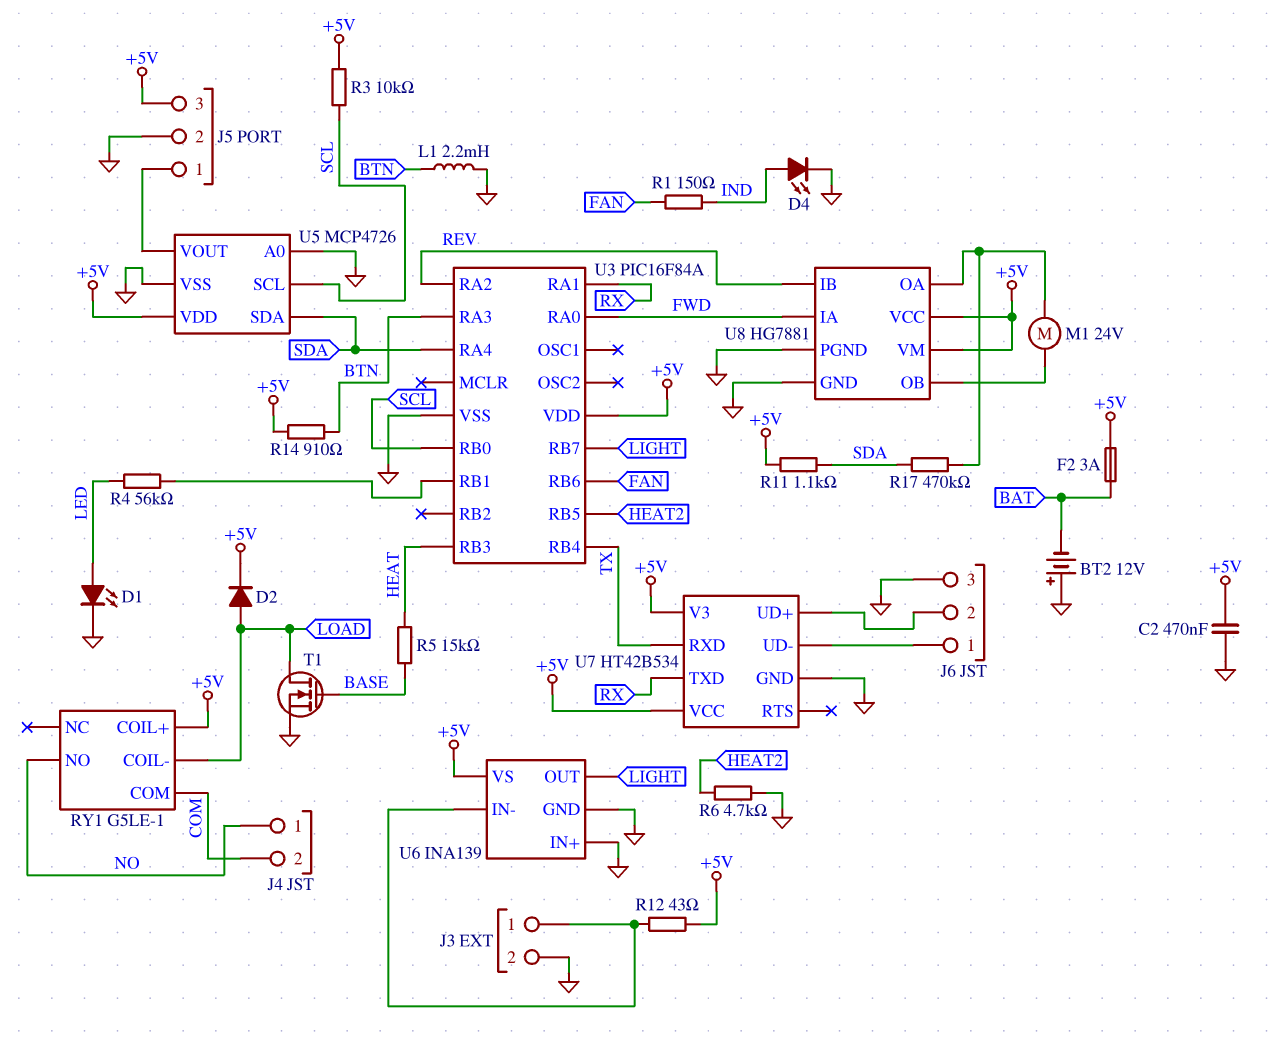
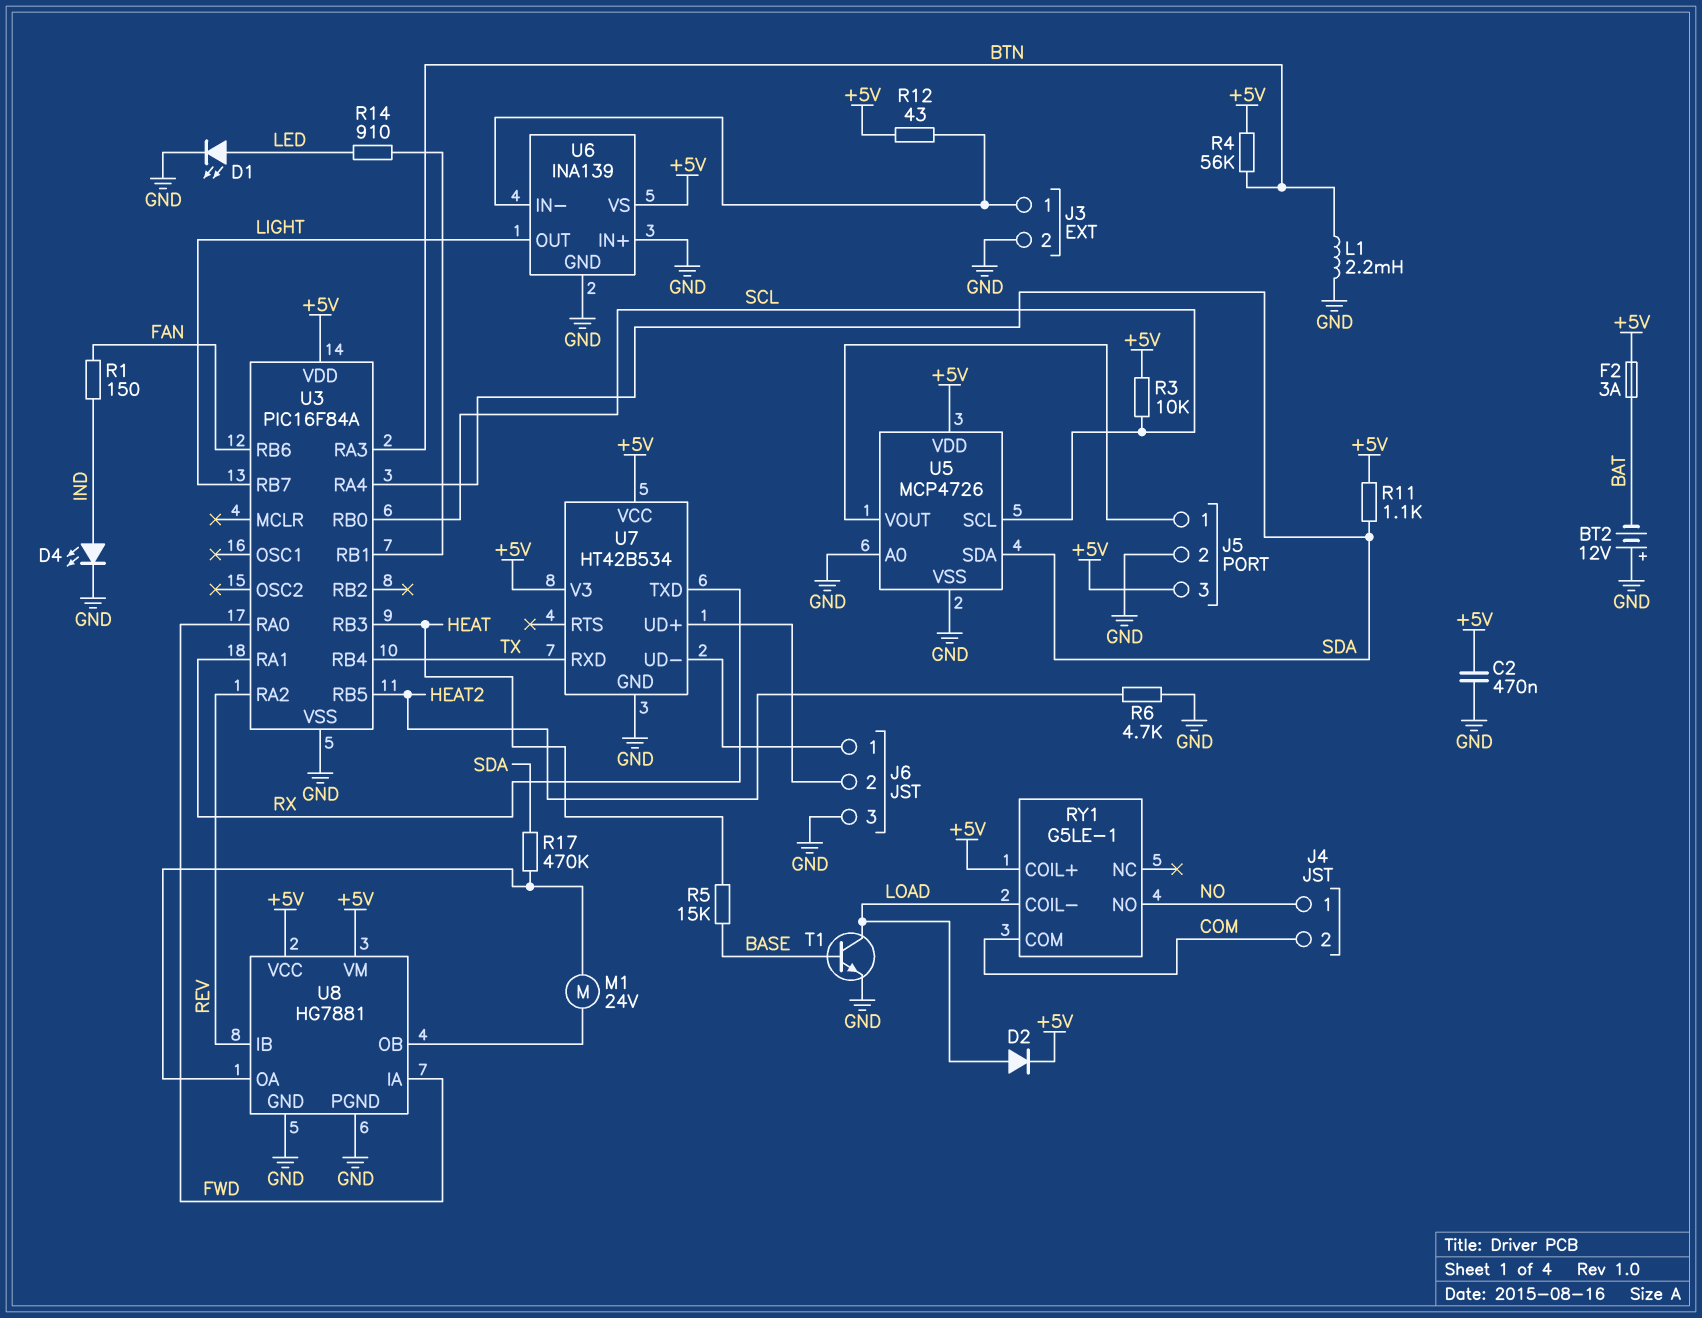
R4: 56k (LED, U3/RB1) -> 56k (+5V, BTN)
R14: 910 (+5V, BTN) -> 910 (LED, U3/RB1)
T1: NMOS (G BASE, D LOAD, S GND) -> NPN (B BASE, C LOAD, E GND)

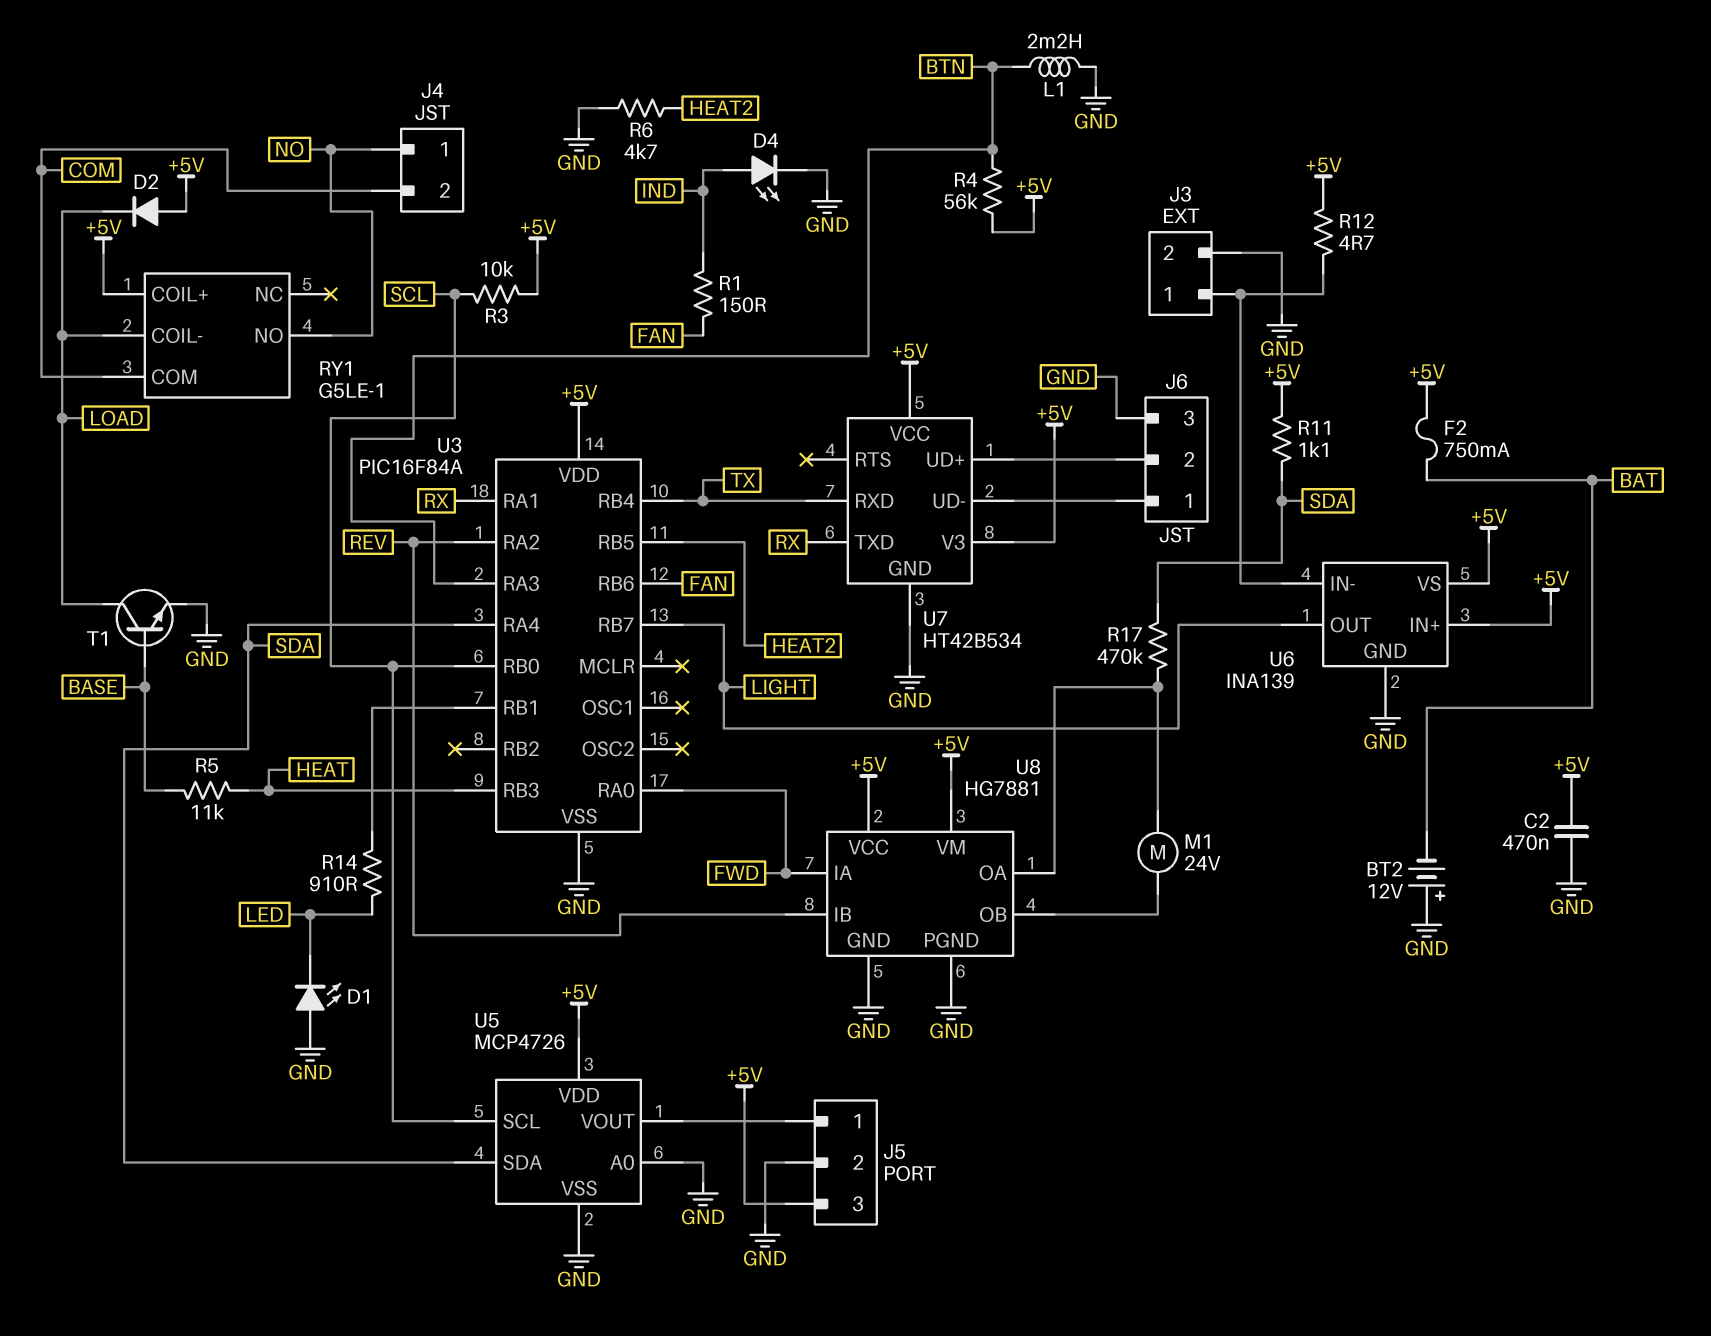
D1: LED (A LED, K GND) -> LED (A GND, K LED)
D2: diode (A LOAD, K +5V) -> diode (A +5V, K LOAD)
F2: 3A (+5V, BAT) -> 750mA (+5V, BAT)
R5: 15k (BASE, HEAT) -> 11k (BASE, HEAT)
R12: 43 (+5V, J3/1) -> 4.7 (+5V, J3/1)
U6 pin IN+: GND -> +5V

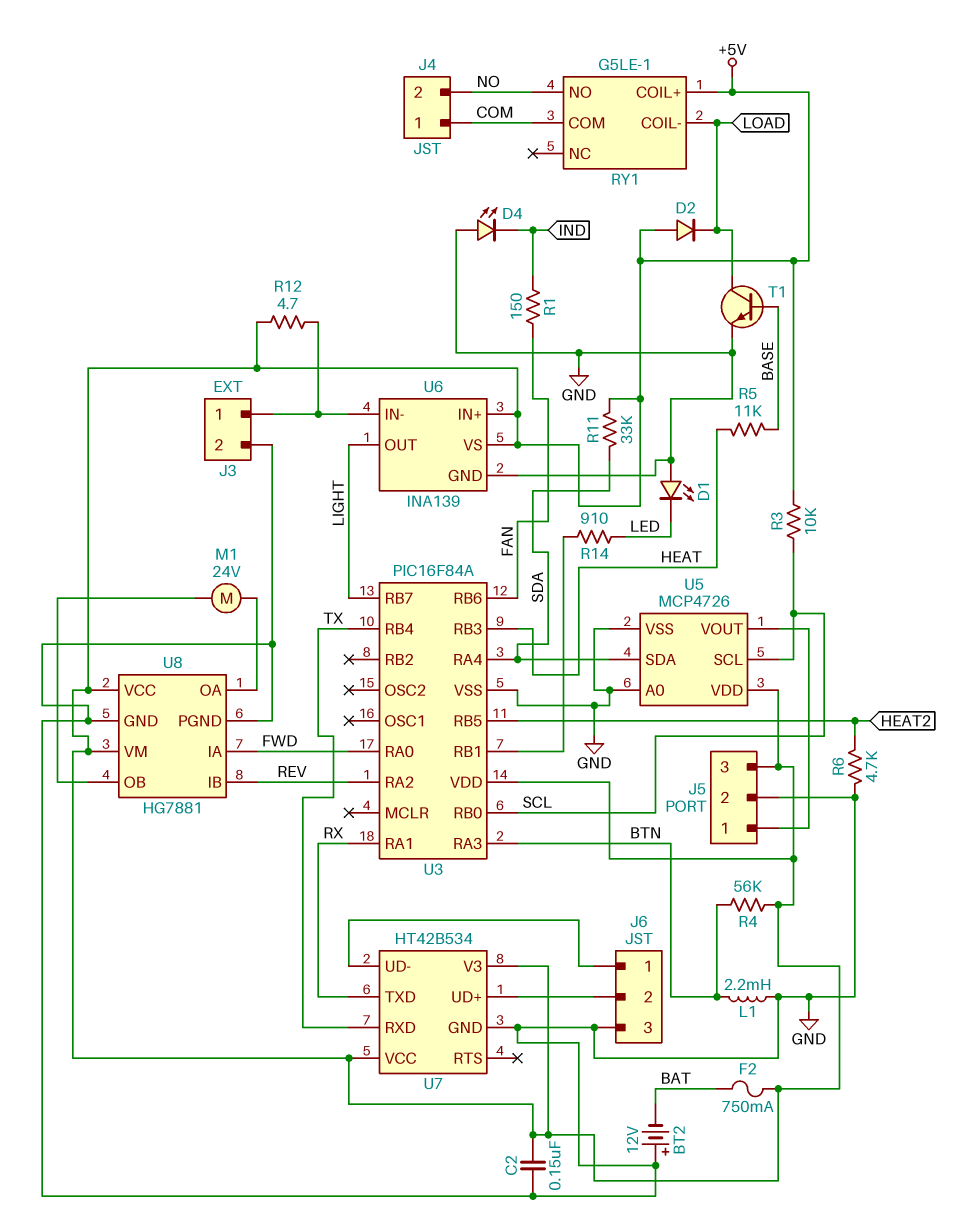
C2: 470nF (+5V, GND) -> 150nF (+5V, GND)
D4: LED (A IND, K GND) -> LED (A GND, K IND)
J4 pin 1: NO -> COM
J4 pin 2: COM -> NO
R11: 1.1k (+5V, SDA) -> 33k (+5V, SDA)
R17: 470k (SDA, U8/OA) -> none

